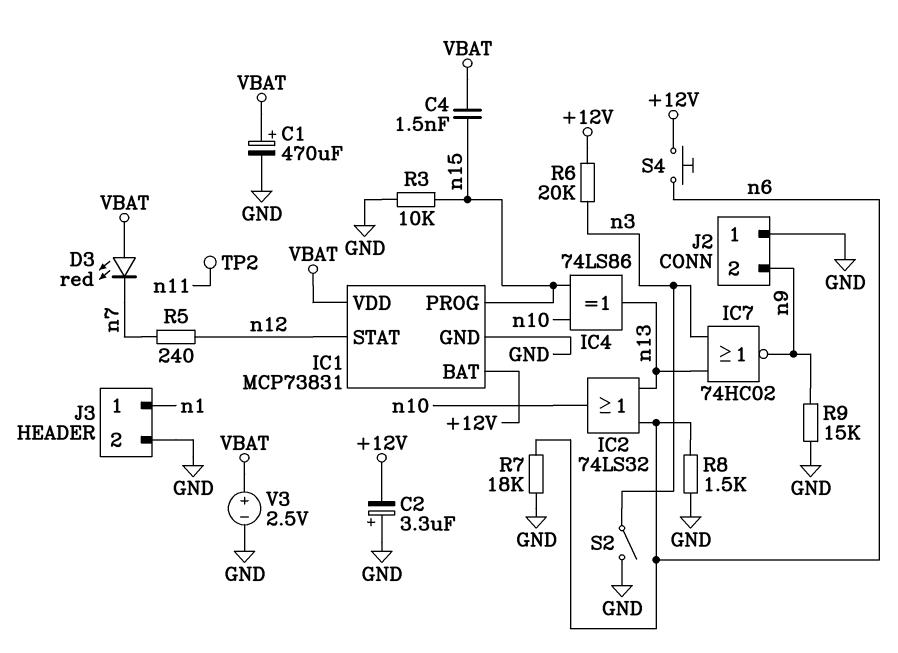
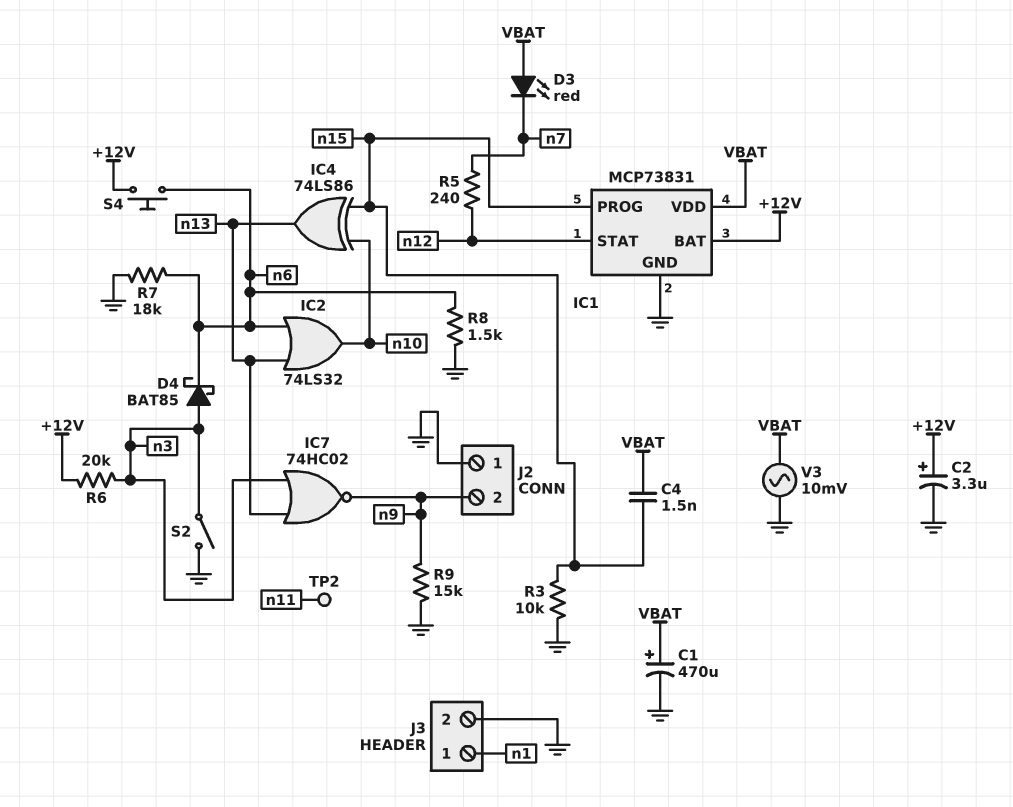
C2: 3.3uF (plus GND, minus +12V) -> 3.3uF (plus +12V, minus GND)
D4: none -> schottky BAT85 (A n3, K n6)
V3: 2.5V (plus VBAT, minus GND) -> AC 10mV (GND, VBAT)

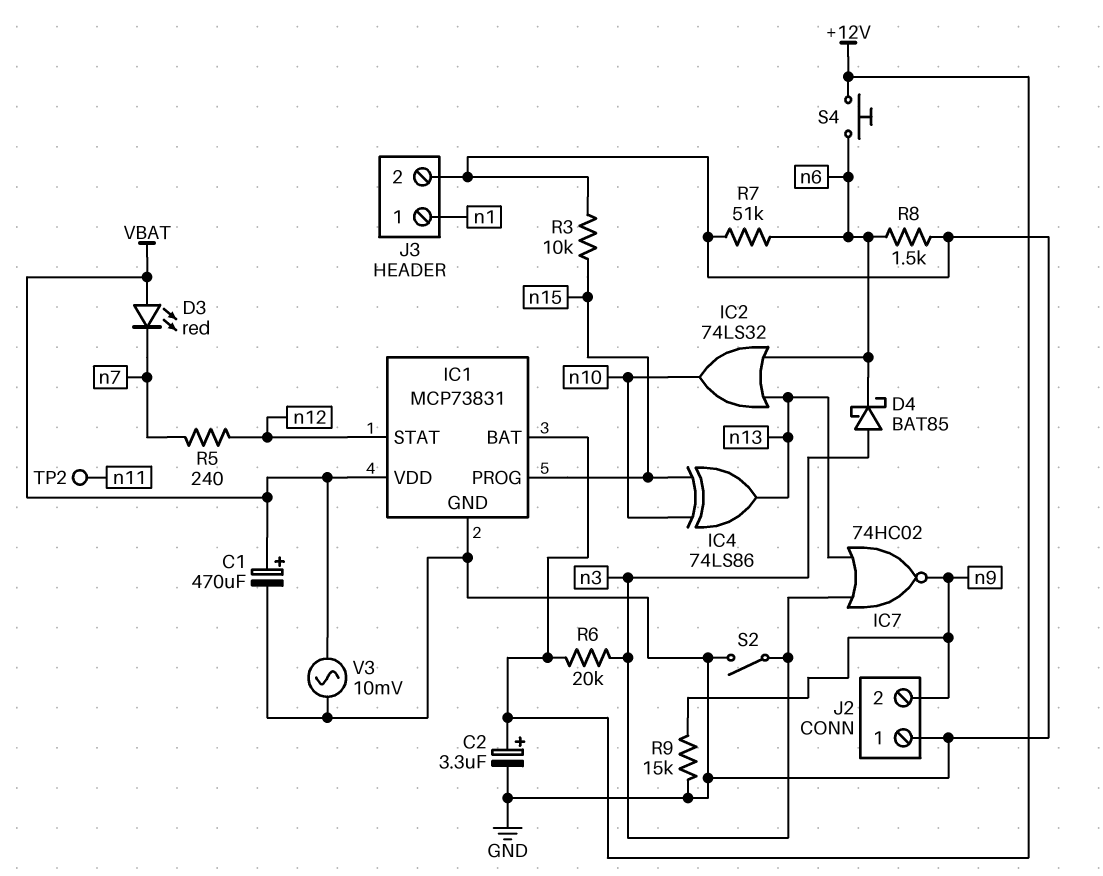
C4: 1.5nF (VBAT, n15) -> none
R7: 18k (GND, n6) -> 51k (GND, n6)

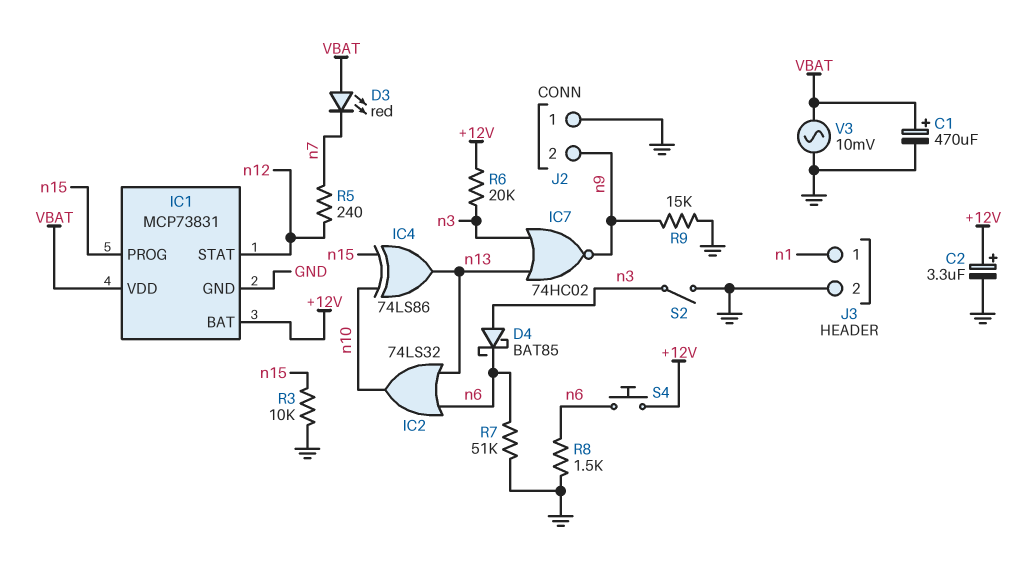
TP2: test point (n11) -> none

